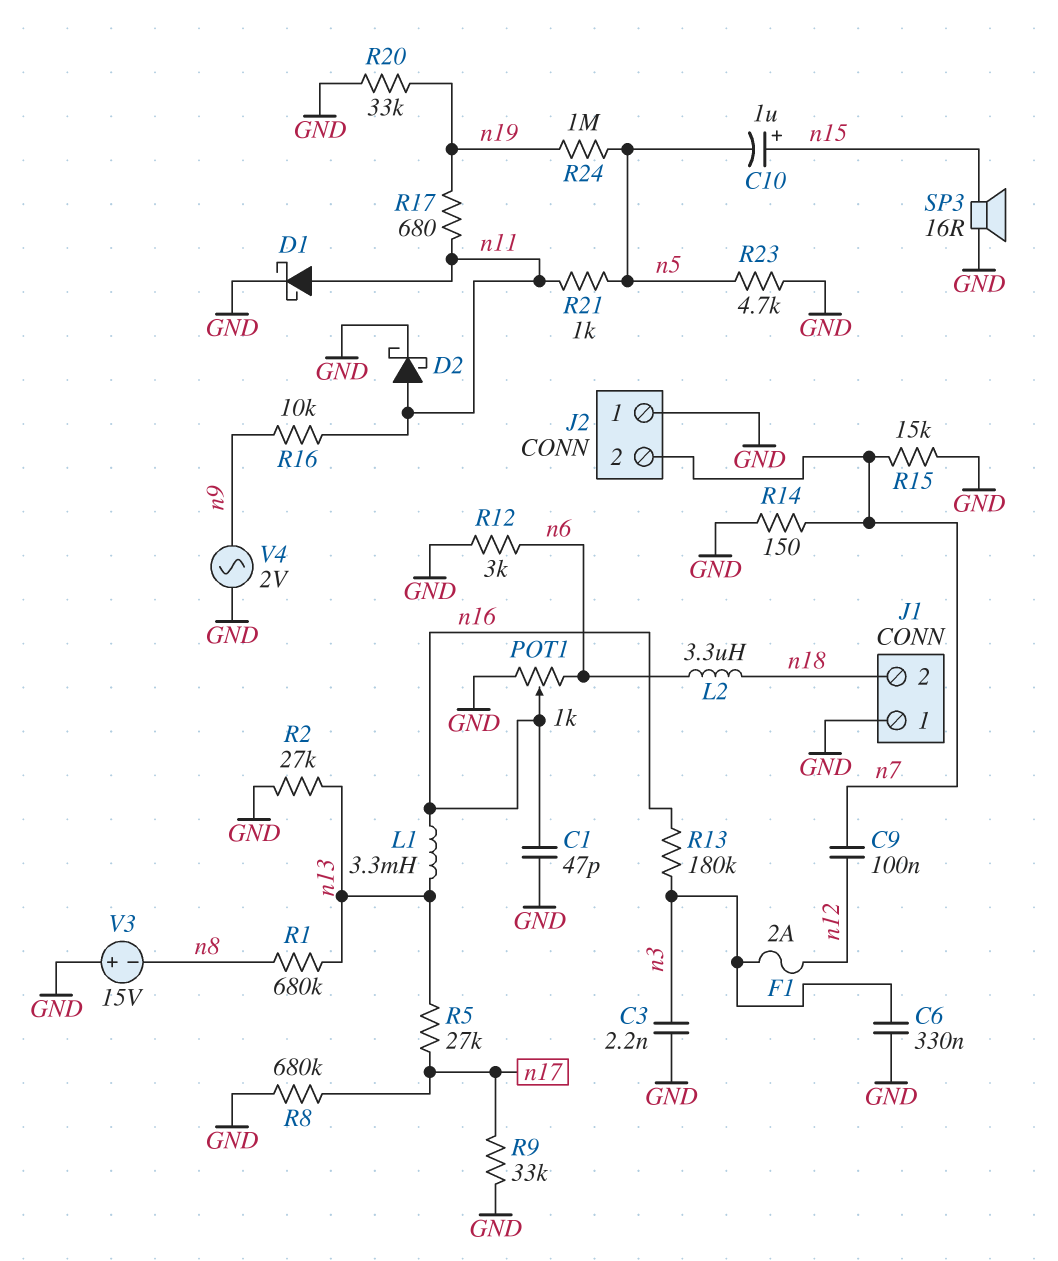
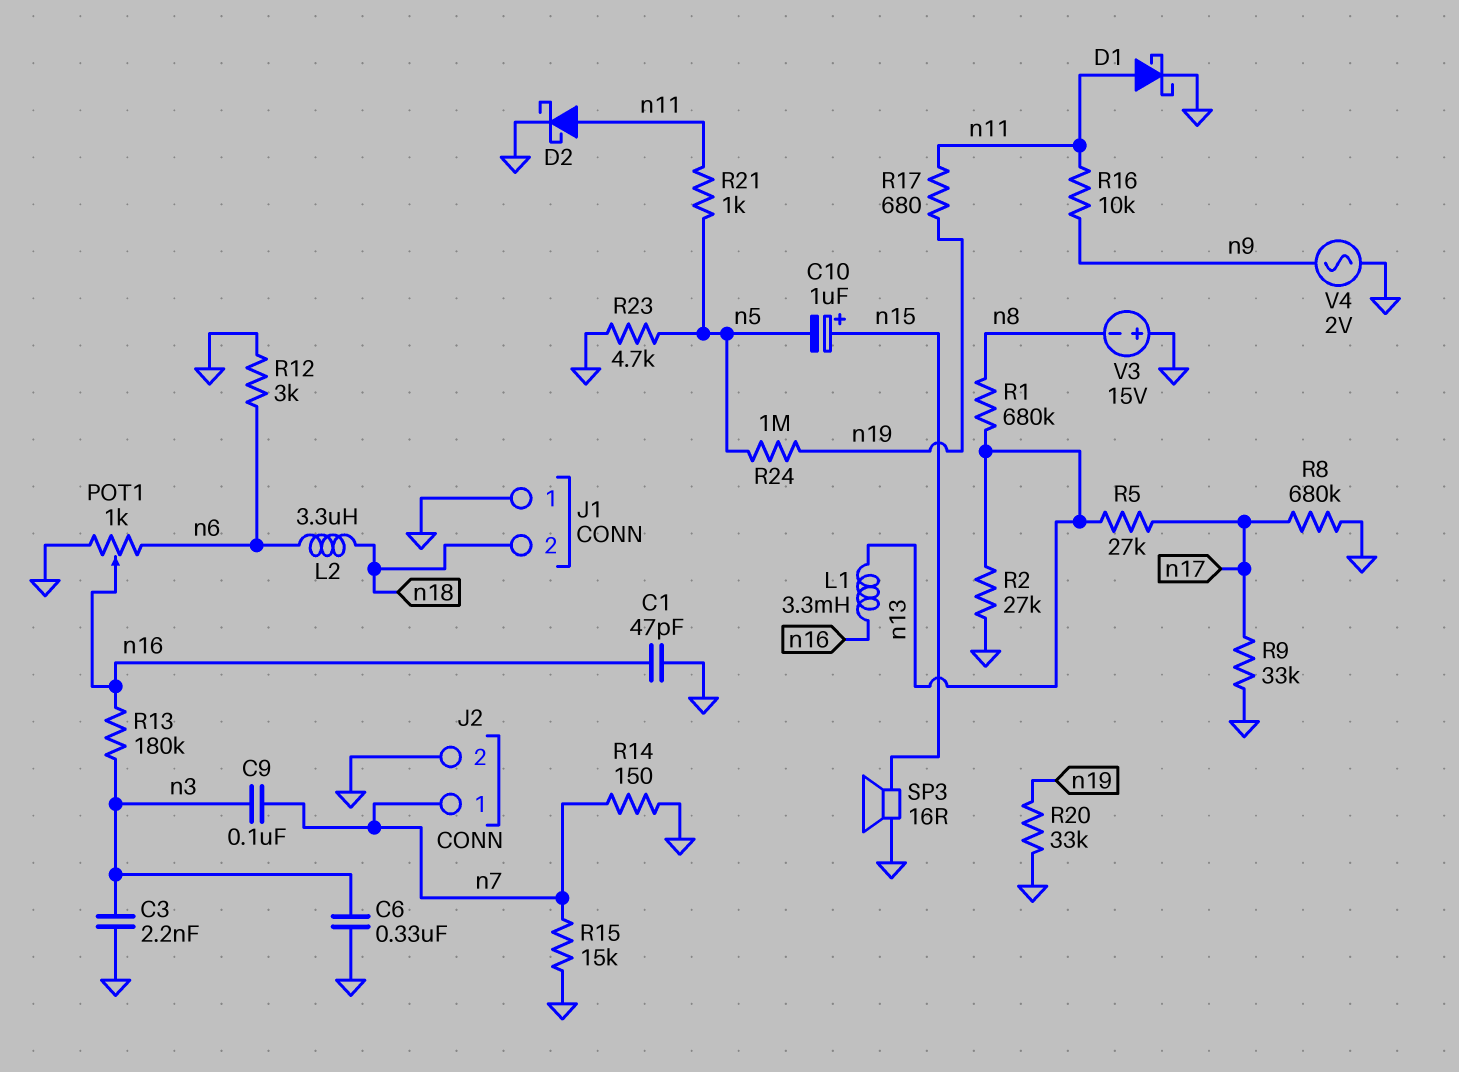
C9: 100nF (n7, n12) -> 100nF (n3, n7)
F1: 2A (n3, n12) -> none
J2 pin 1: GND -> n7
J2 pin 2: n7 -> GND

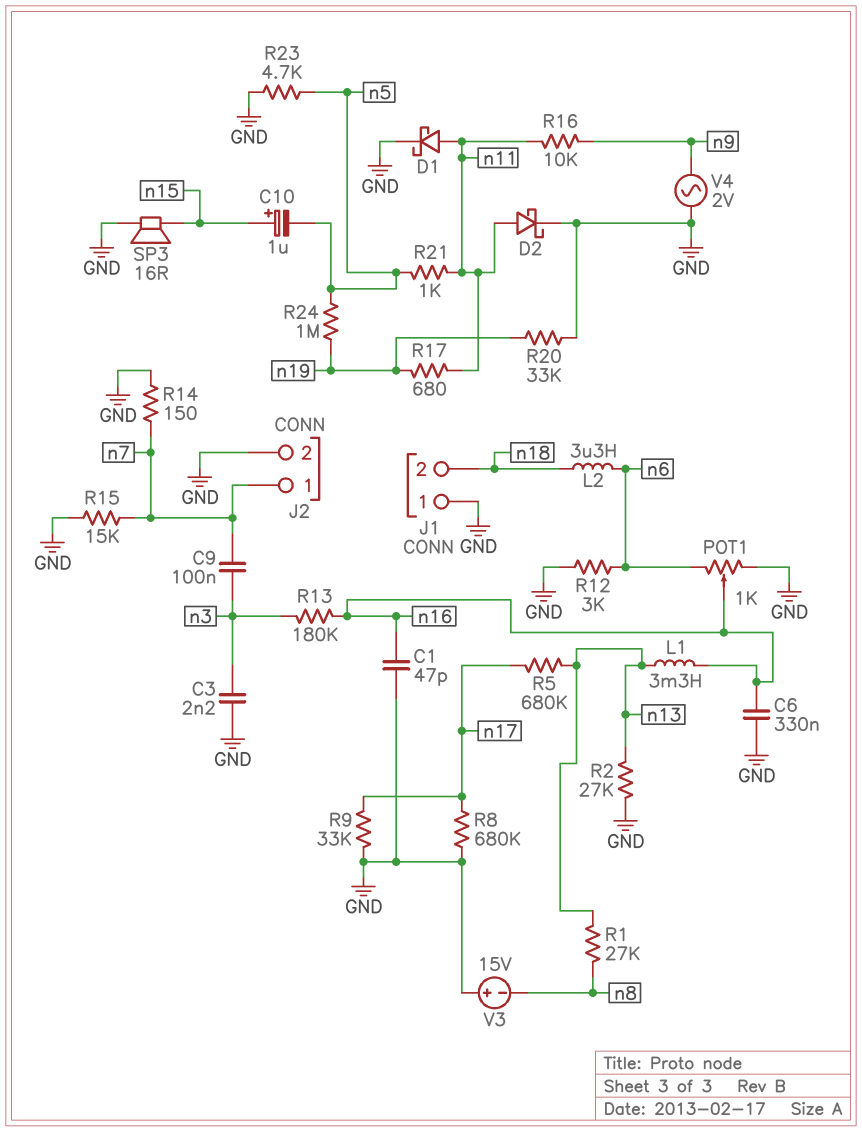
C6: 330nF (GND, n3) -> 330nF (GND, n16)
R1: 680k (n8, n13) -> 27k (n8, n13)
R5: 27k (n13, n17) -> 680k (n13, n17)

